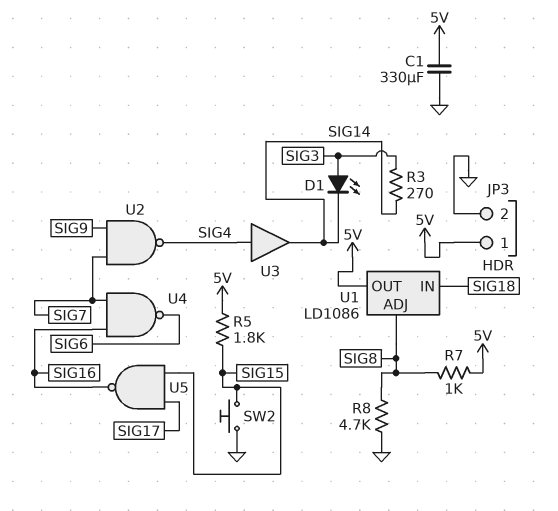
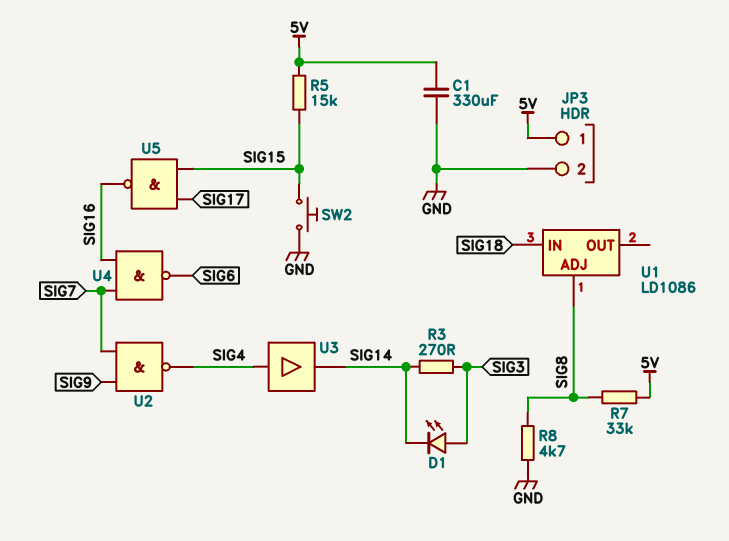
R5: 1.8k (5V, SIG15) -> 15k (5V, SIG15)
R7: 1k (5V, SIG8) -> 33k (5V, SIG8)
U1 pin OUT: 5V -> none

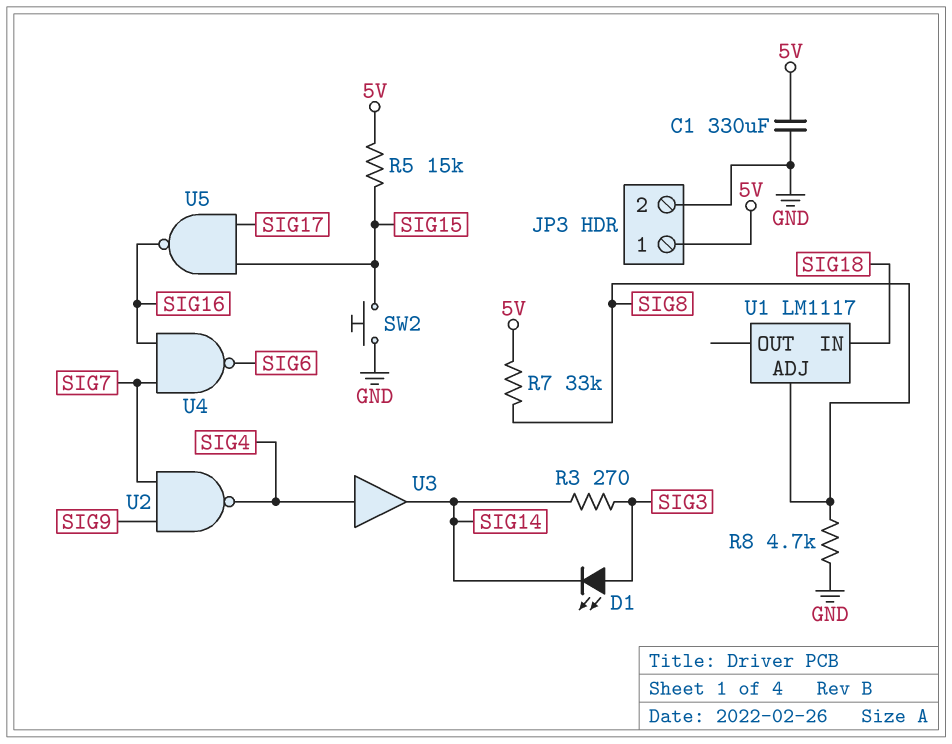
U1: LD1086 -> LM1117

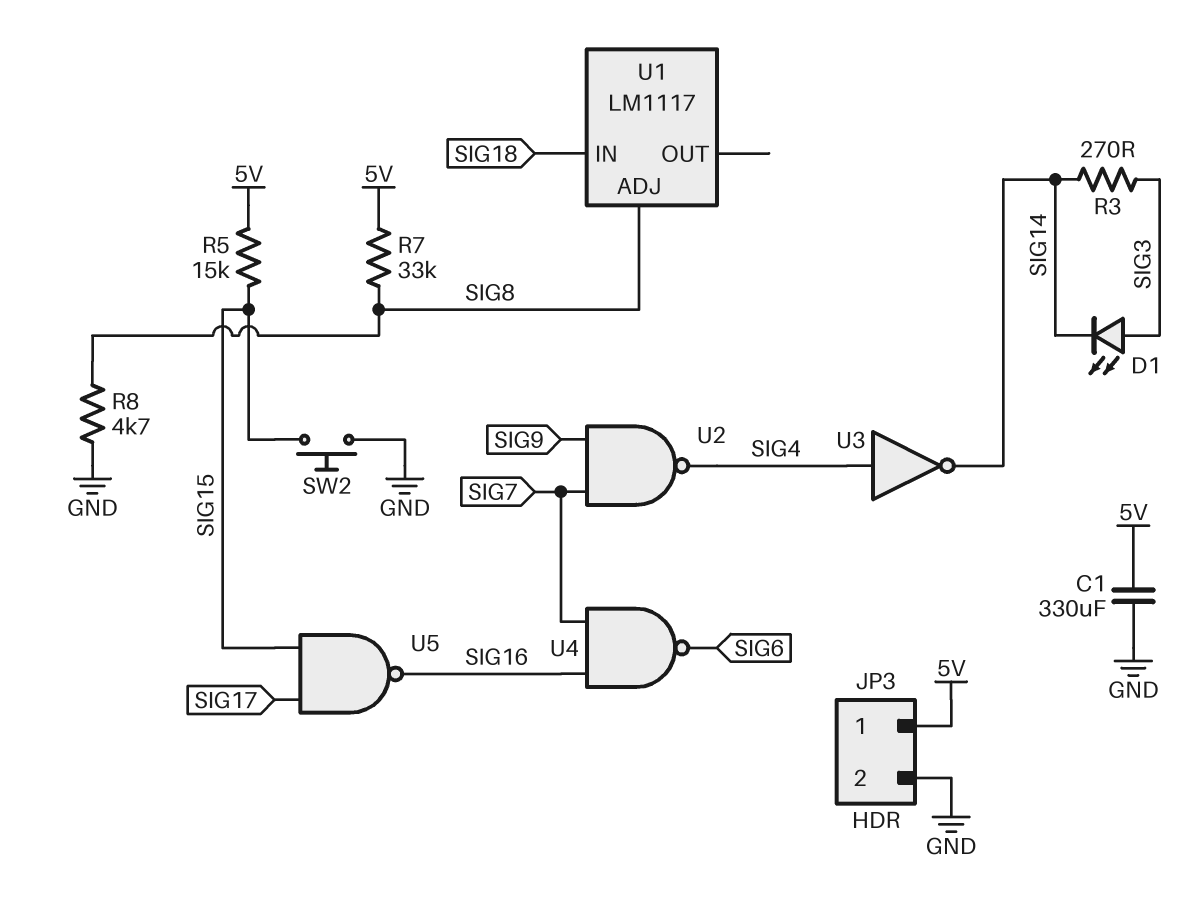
U3: buffer (in SIG4, out SIG14) -> NOT (in SIG4, out SIG14)

